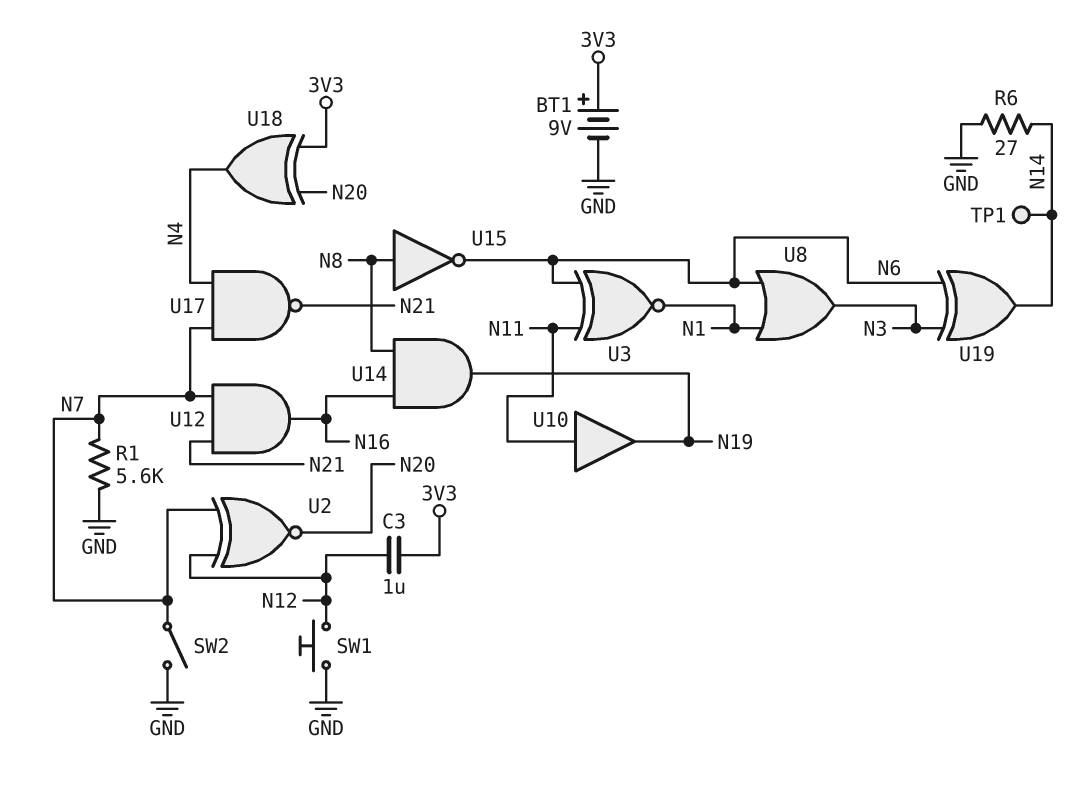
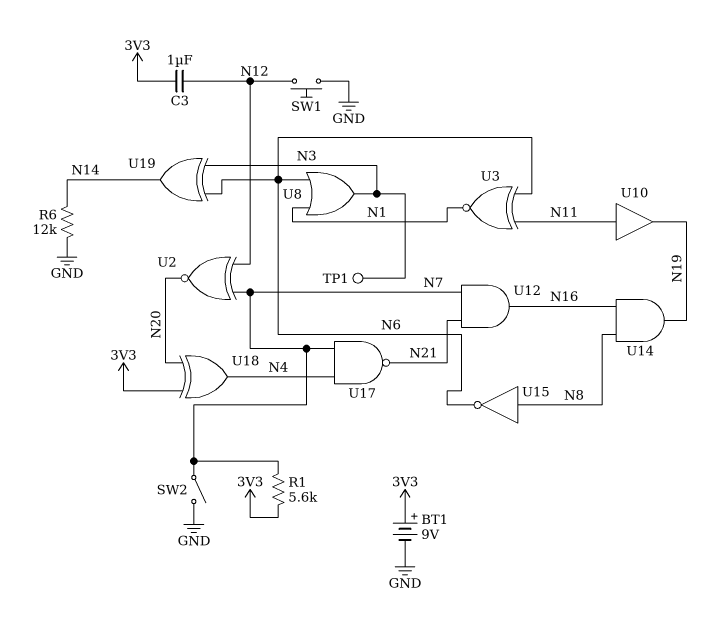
R1: 5.6k (GND, N7) -> 5.6k (3V3, N7)
R6: 27 (GND, N14) -> 12k (GND, N14)
TP1: test point (N14) -> test point (N3)

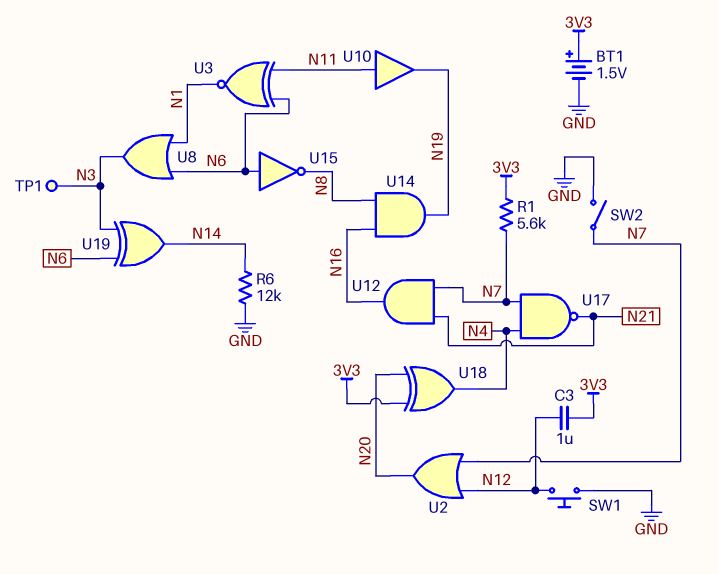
BT1: 9V (plus 3V3, minus GND) -> 1.5V (plus 3V3, minus GND)
U2: XNOR (in N7, in N12, out N20) -> OR (in N7, in N12, out N20)
U15: NOT (in N8, out N6) -> NOT (in N6, out N8)

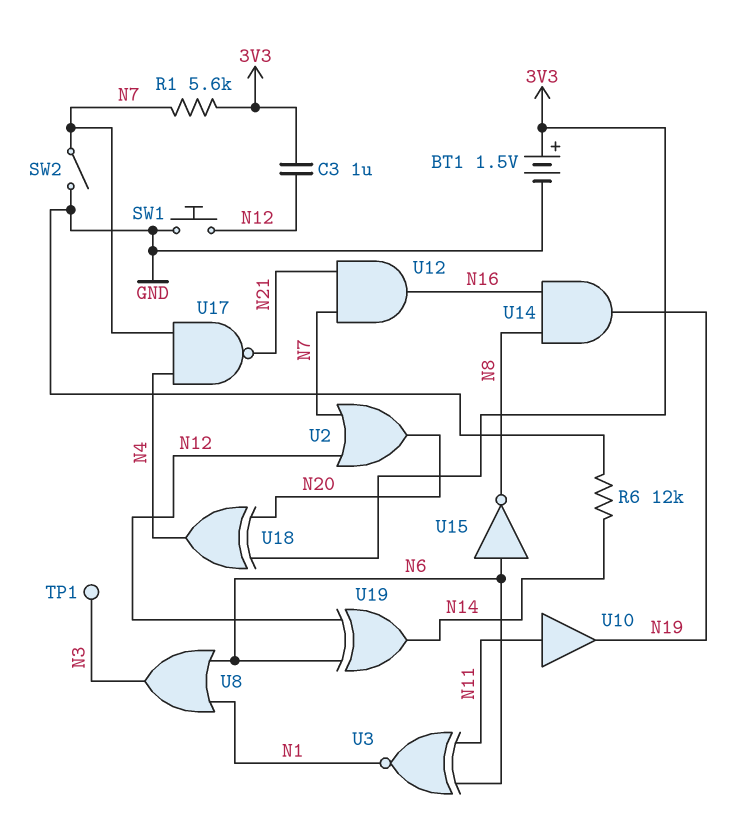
U19: XOR (in N3, in N6, out N14) -> XOR (in N6, in N12, out N14)

